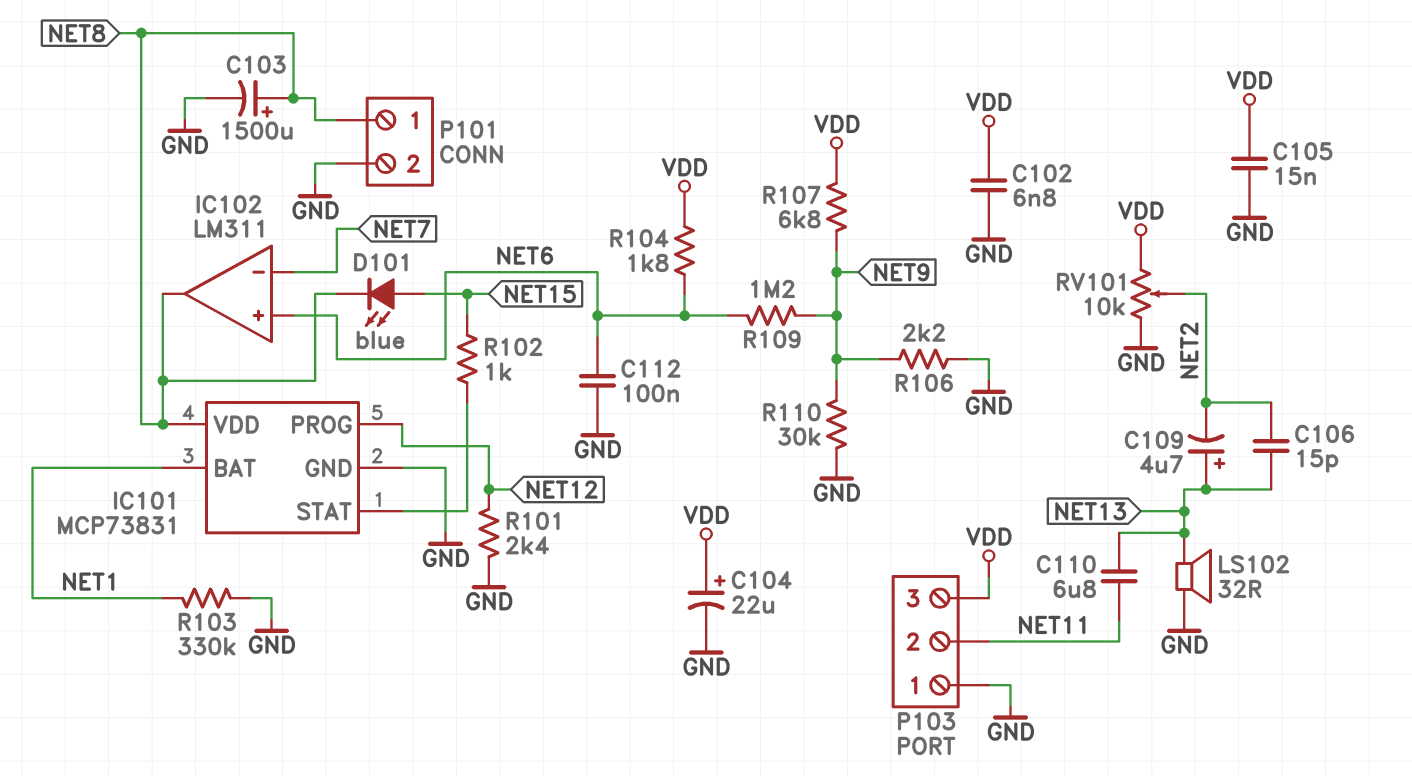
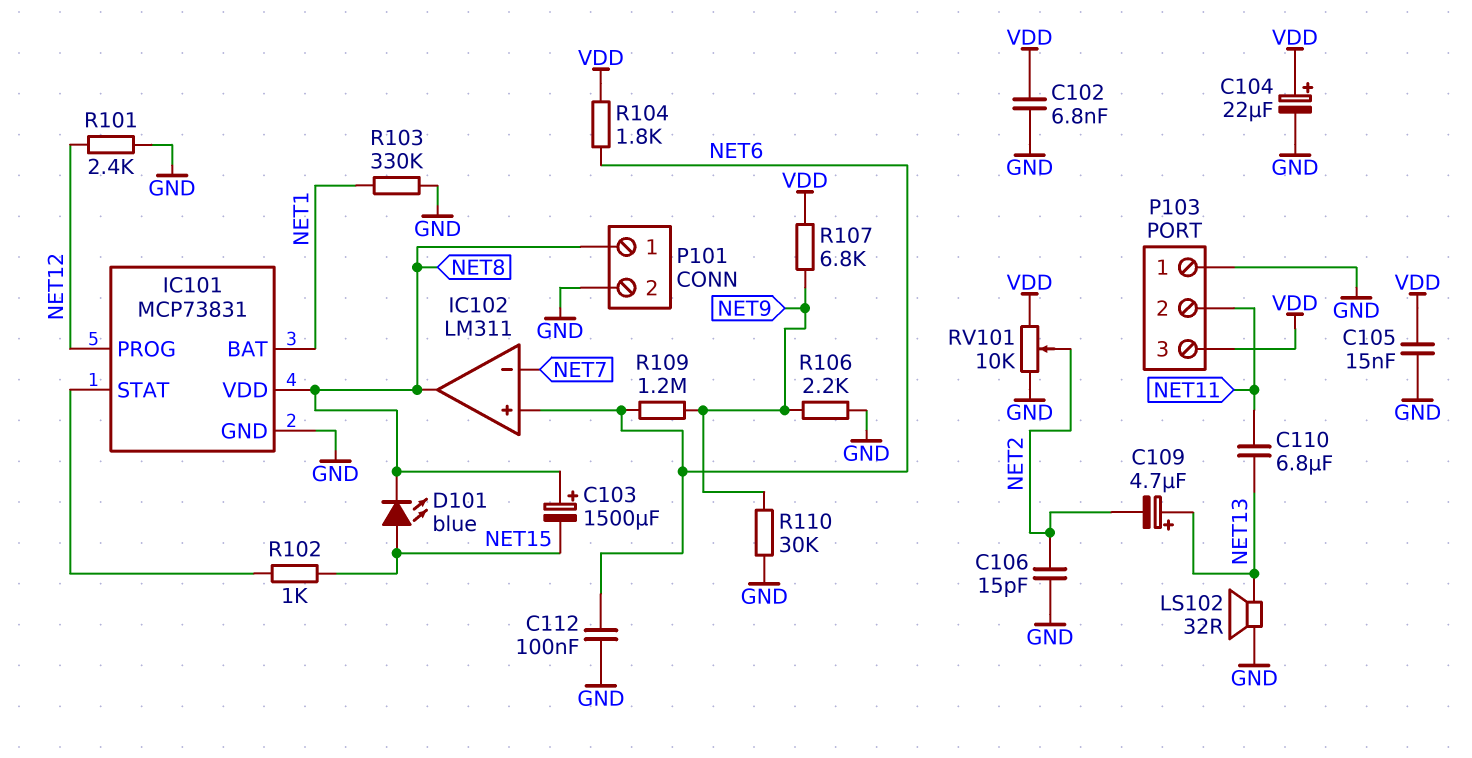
C103: 1500uF (plus NET8, minus GND) -> 1500uF (plus NET8, minus NET15)
C106: 15pF (NET2, NET13) -> 15pF (GND, NET2)

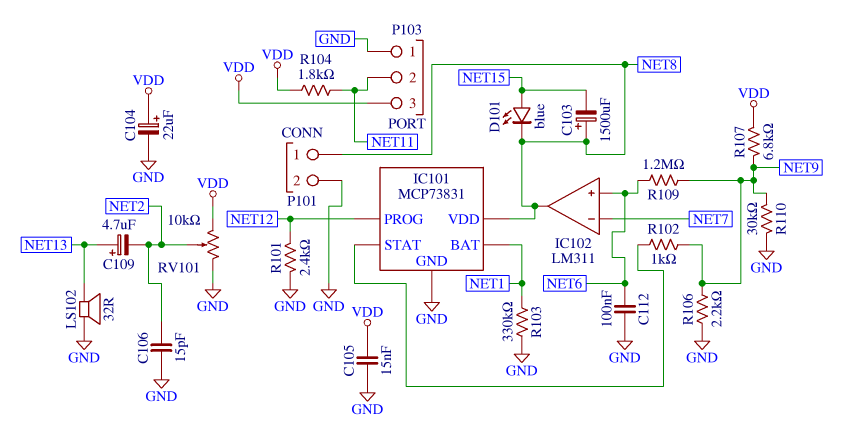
C102: 6.8nF (GND, VDD) -> none
C110: 6.8uF (NET11, NET13) -> none
R102: 1k (IC101/STAT, NET15) -> 1k (IC101/STAT, NET9)
R104: 1.8k (NET6, VDD) -> 1.8k (NET11, VDD)

